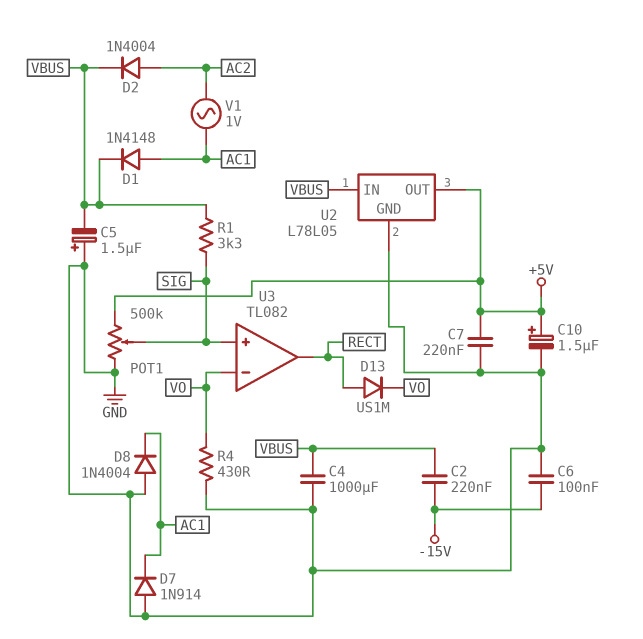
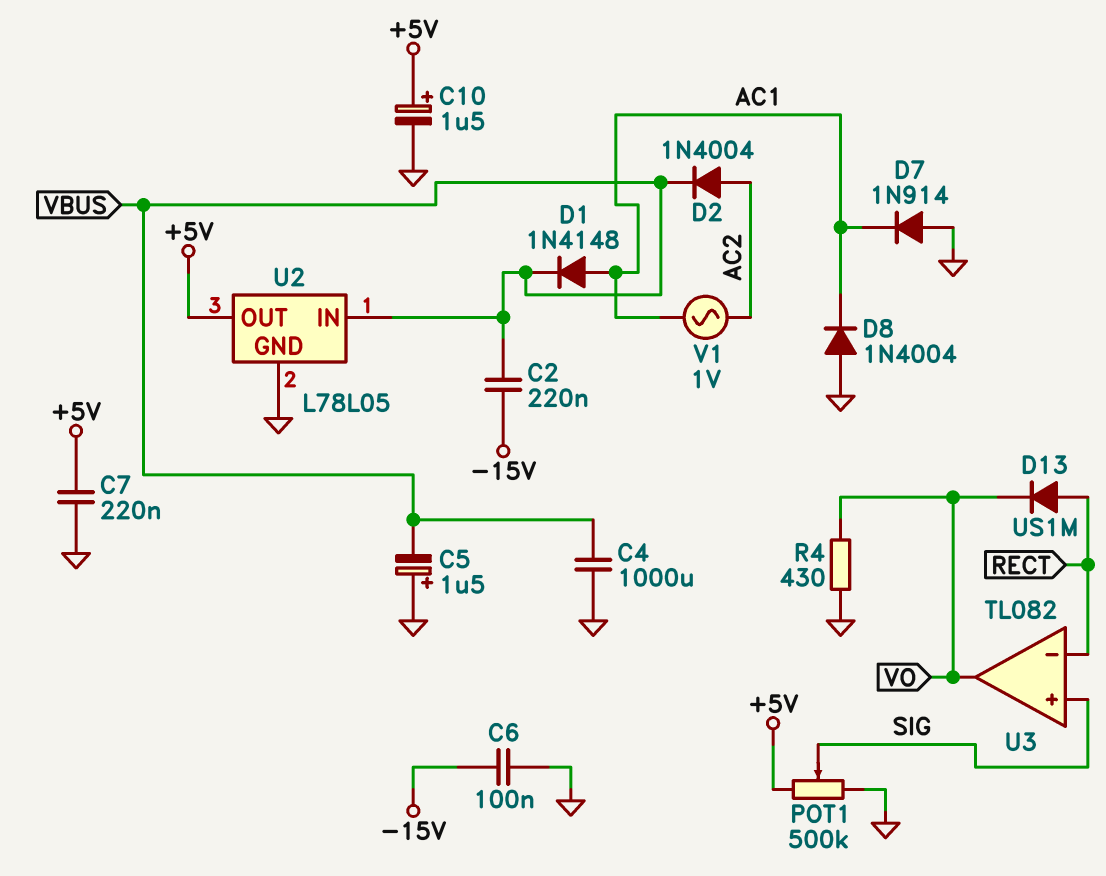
R1: 3.3k (SIG, VBUS) -> none
U3 pin in-: VO -> RECT
U3 pin out: RECT -> VO

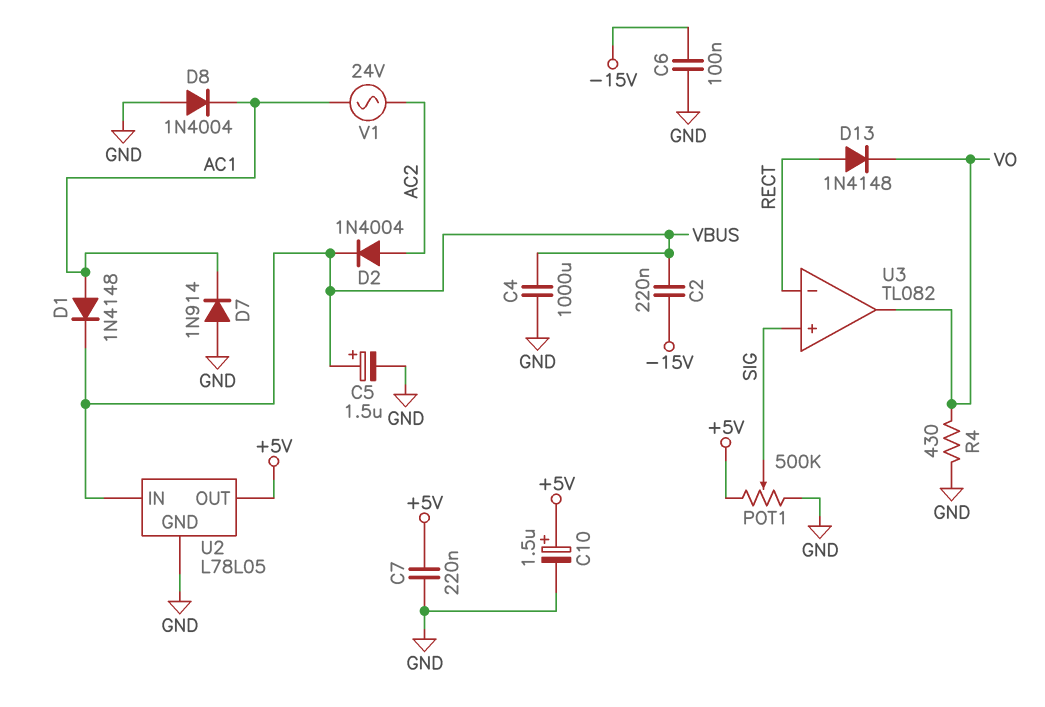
C5: 1.5uF (plus GND, minus VBUS) -> 1.5uF (plus VBUS, minus GND)
D13: diode US1M (A RECT, K VO) -> diode 1N4148 (A RECT, K VO)
V1: AC 1V (AC1, AC2) -> AC 24V (AC1, AC2)

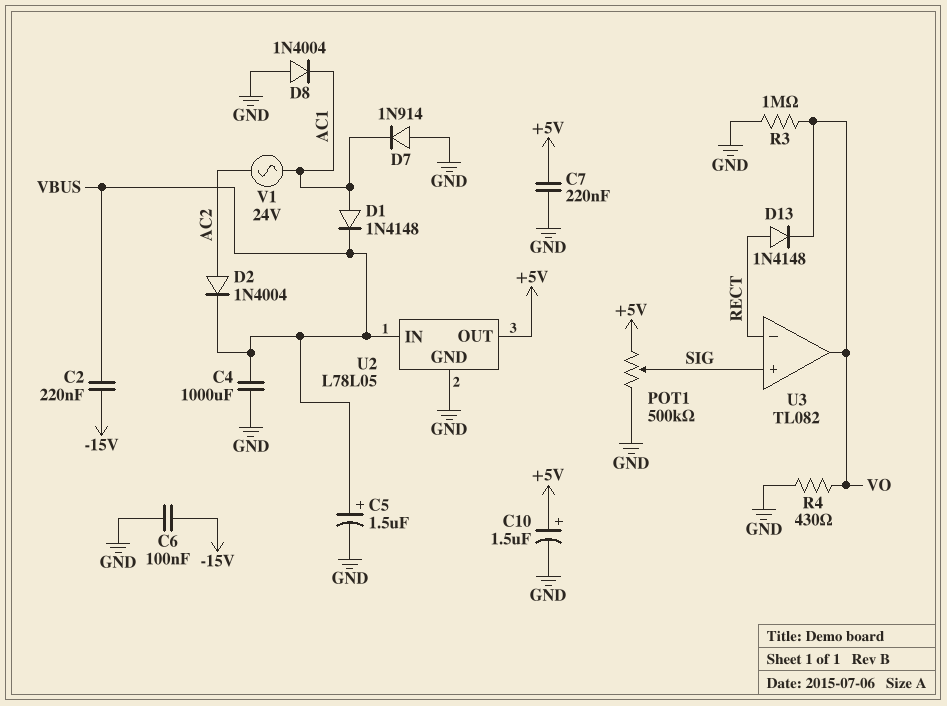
R3: none -> 1M (GND, VO)

